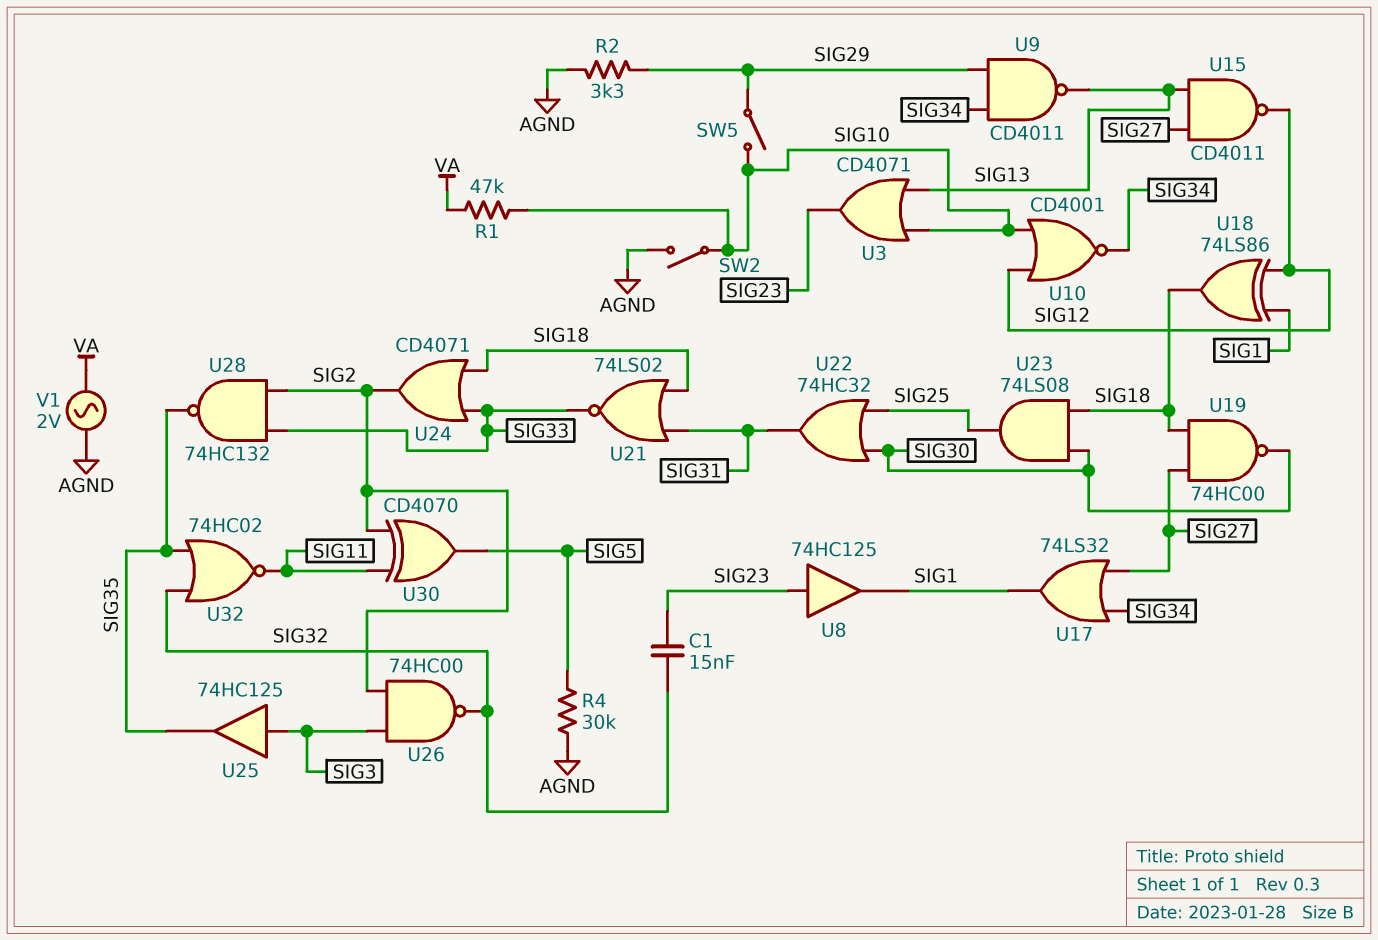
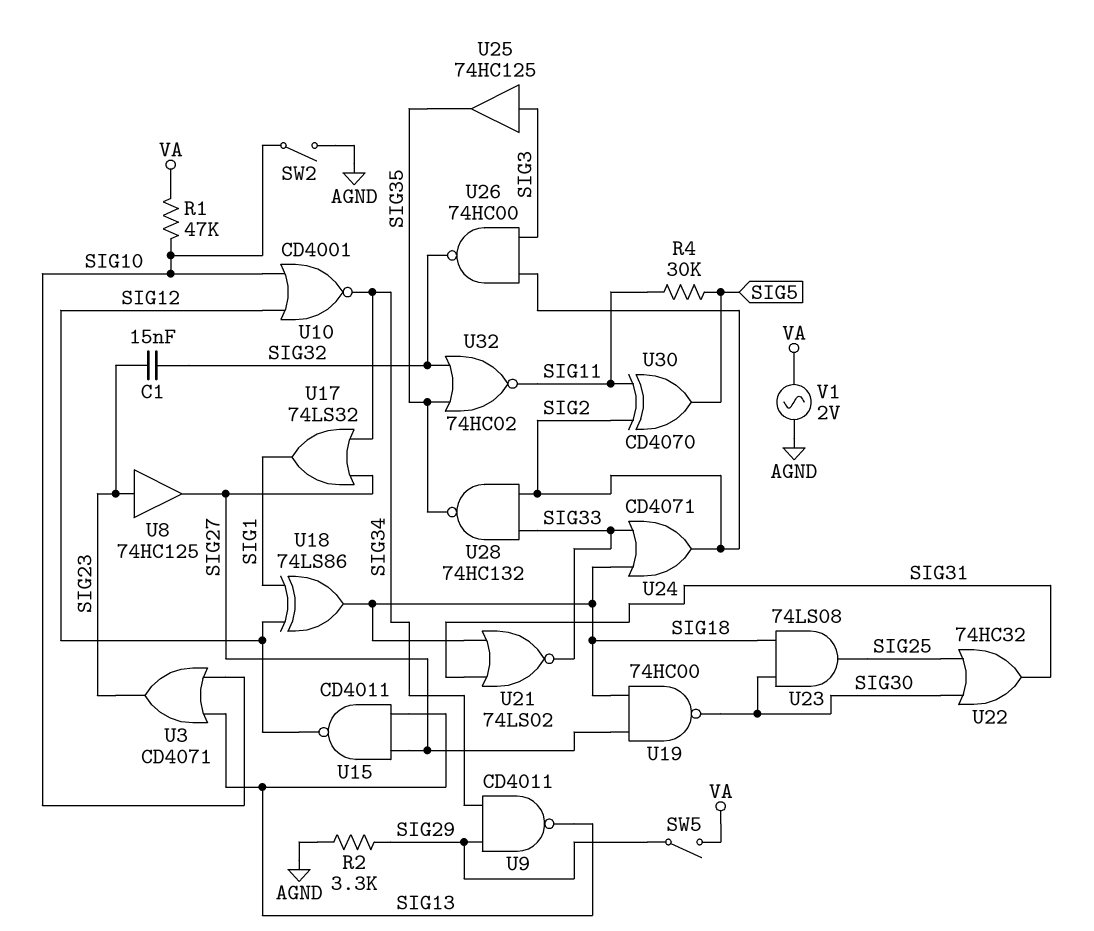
R4: 30k (AGND, SIG5) -> 30k (SIG5, SIG11)
SW5: switch (SIG10, SIG29) -> switch (SIG29, VA)
U8: buffer 74HC125 (in SIG23, out SIG1) -> buffer 74HC125 (in SIG23, out SIG27)

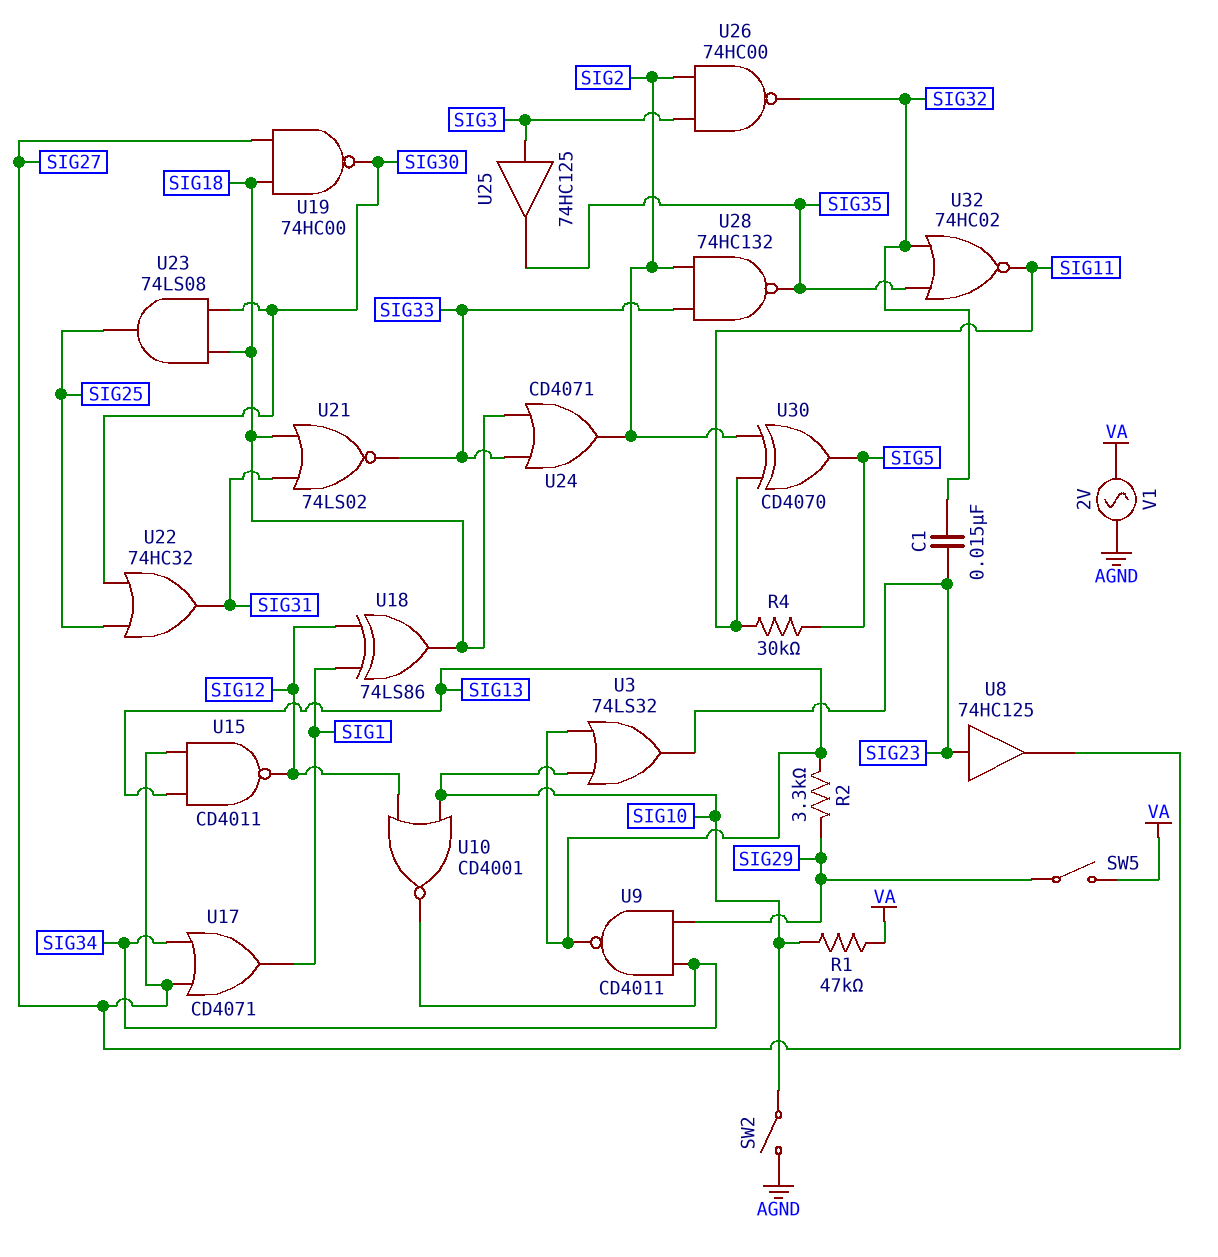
R2: 3.3k (AGND, SIG29) -> 3.3k (SIG13, SIG29)
U3: OR CD4071 (in SIG10, in SIG13, out SIG23) -> OR 74LS32 (in SIG10, in SIG13, out SIG23)
U17: OR 74LS32 (in SIG27, in SIG34, out SIG1) -> OR CD4071 (in SIG27, in SIG34, out SIG1)

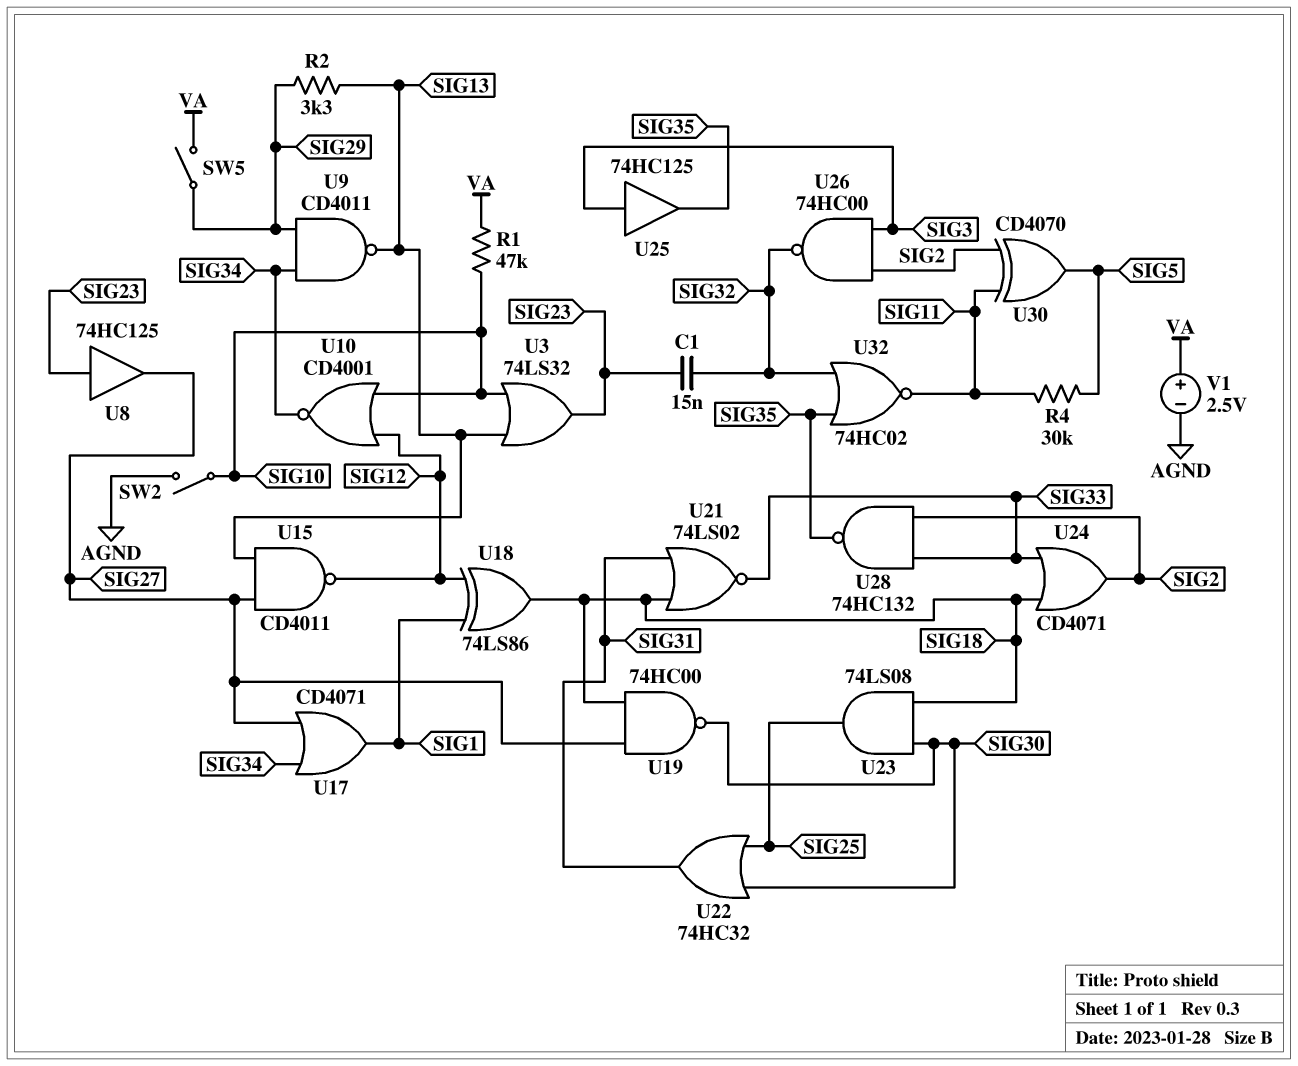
V1: AC 2V (AGND, VA) -> 2.5V (plus VA, minus AGND)

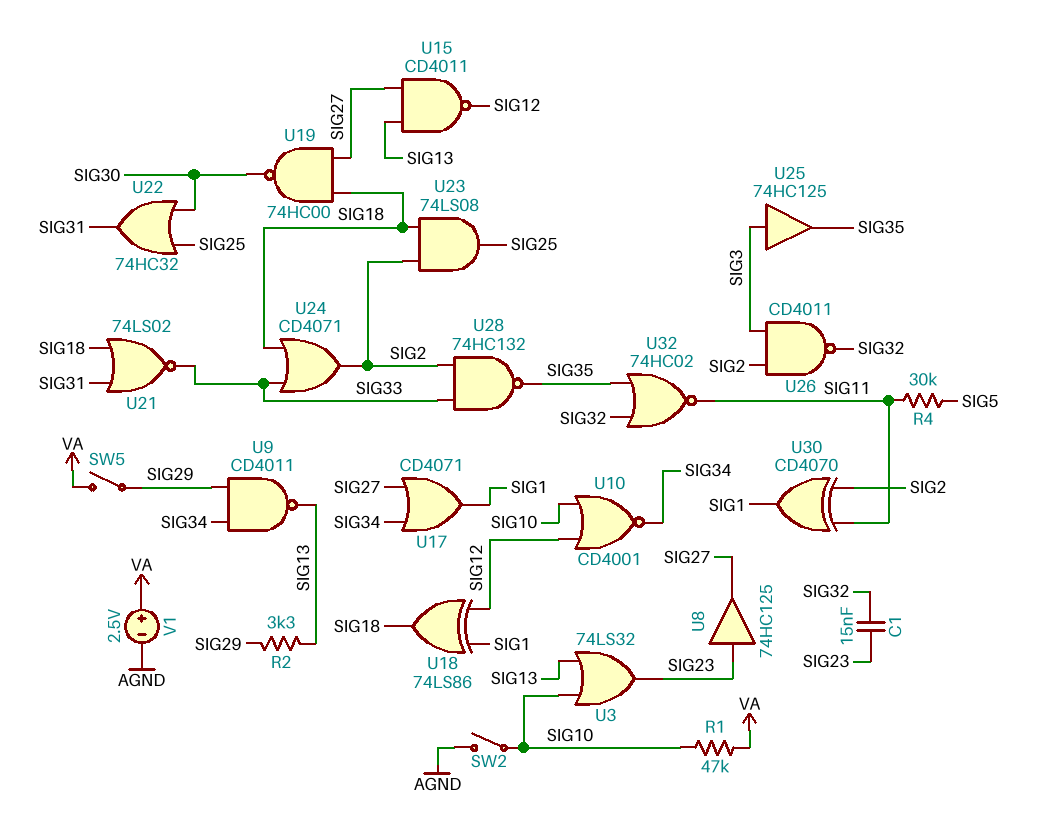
U23: AND 74LS08 (in SIG18, in SIG30, out SIG25) -> AND 74LS08 (in SIG2, in SIG18, out SIG25)
U26: NAND 74HC00 (in SIG2, in SIG3, out SIG32) -> NAND CD4011 (in SIG2, in SIG3, out SIG32)
U30: XOR CD4070 (in SIG2, in SIG11, out SIG5) -> XOR CD4070 (in SIG2, in SIG11, out SIG1)

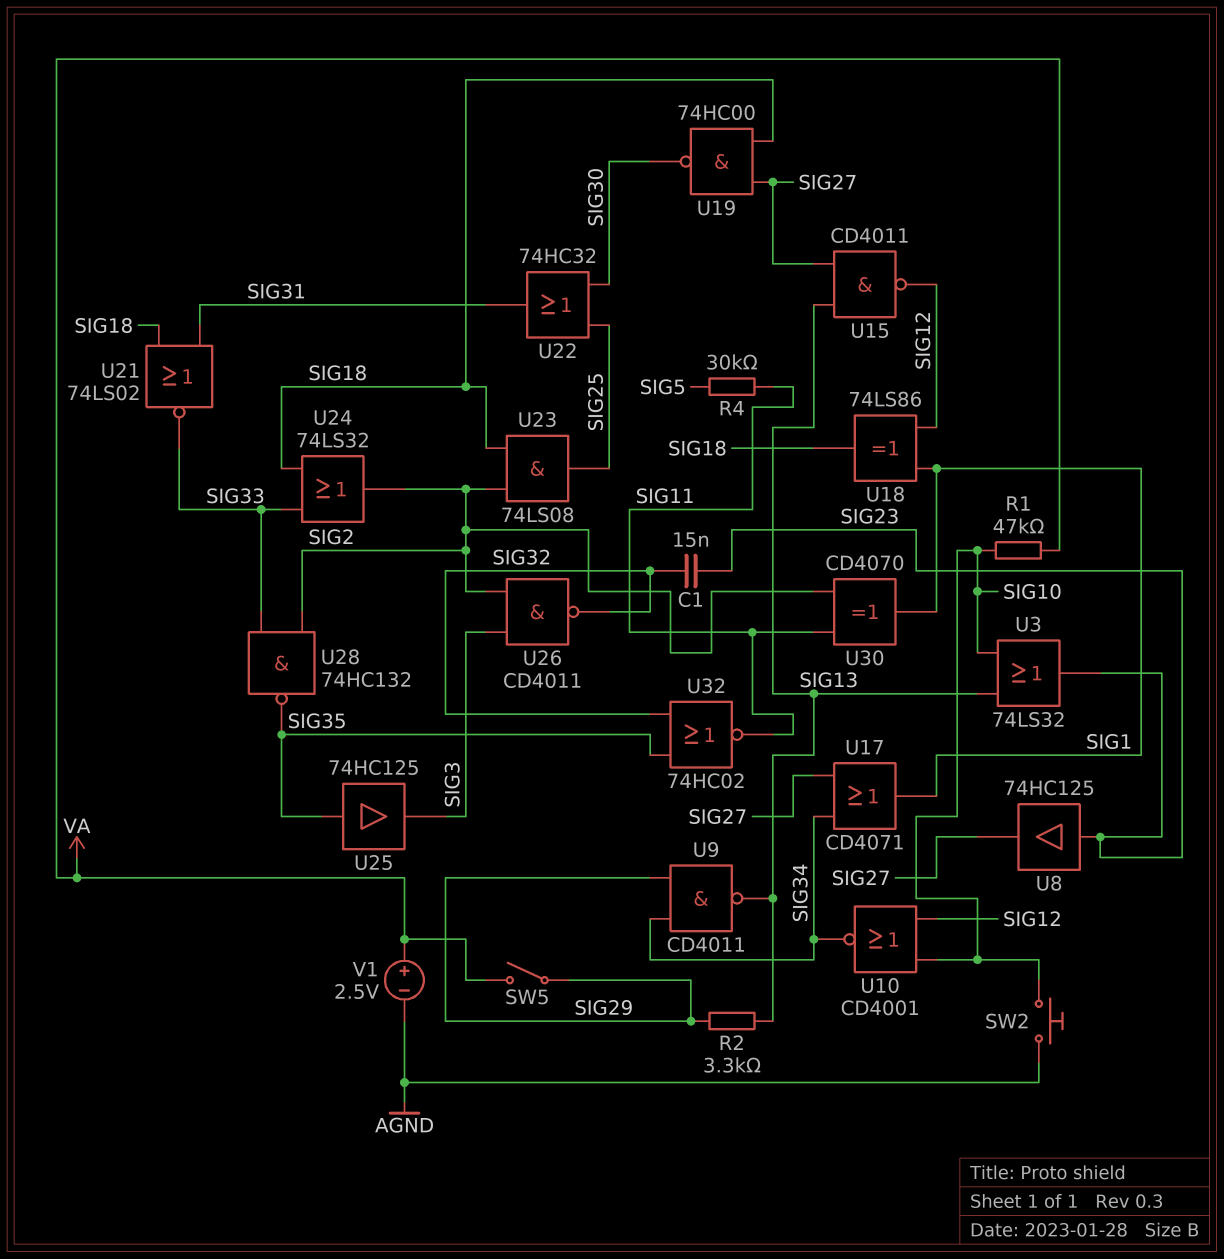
SW2: switch (AGND, SIG10) -> button (AGND, SIG10)
U24: OR CD4071 (in SIG18, in SIG33, out SIG2) -> OR 74LS32 (in SIG18, in SIG33, out SIG2)
U25: buffer 74HC125 (in SIG3, out SIG35) -> buffer 74HC125 (in SIG35, out SIG3)

